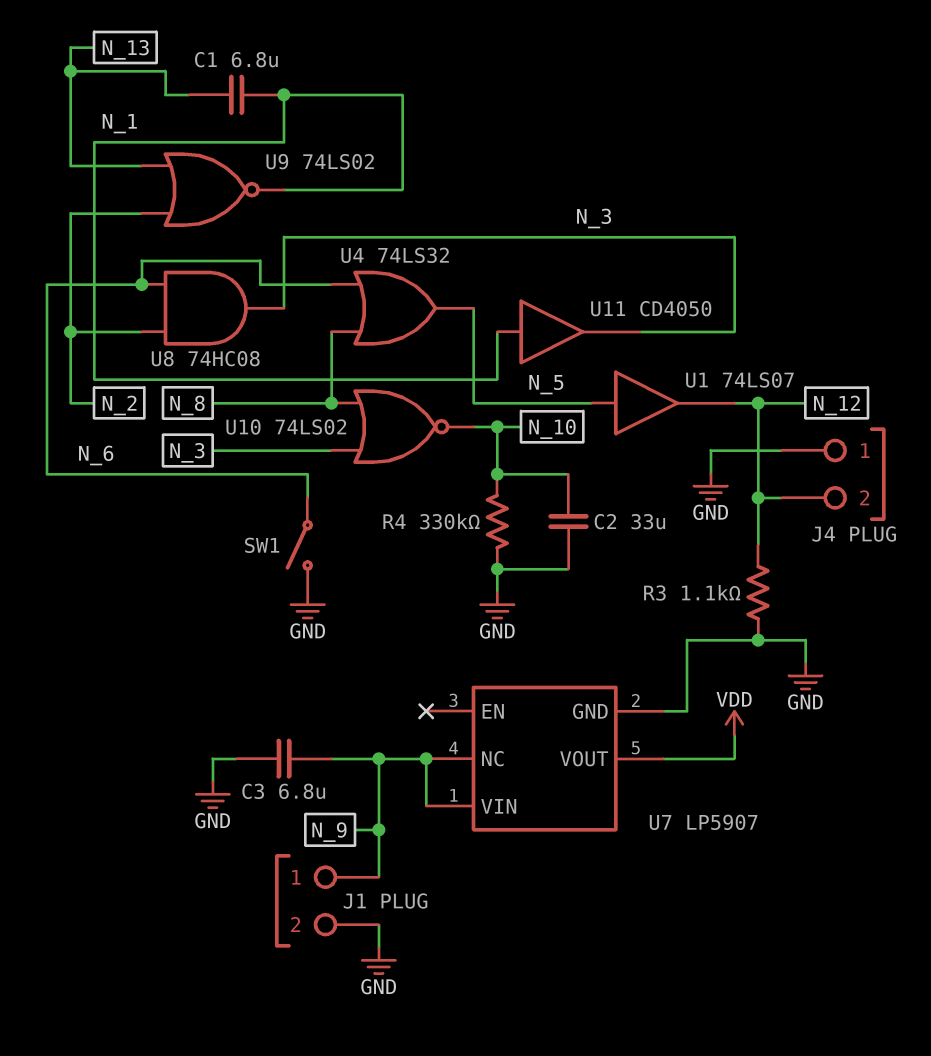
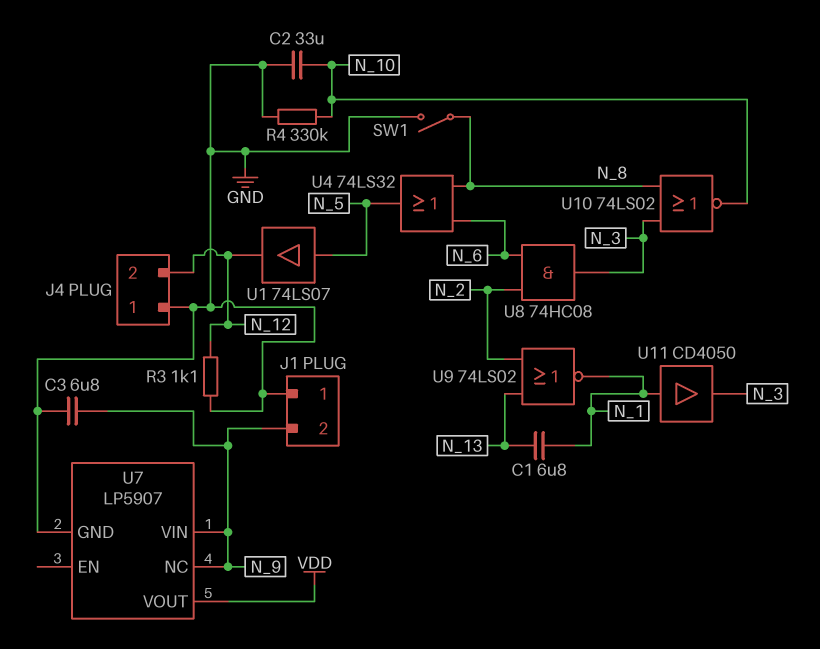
J1 pin 1: N_9 -> GND
J1 pin 2: GND -> N_9
SW1: switch (GND, N_6) -> switch (GND, N_8)

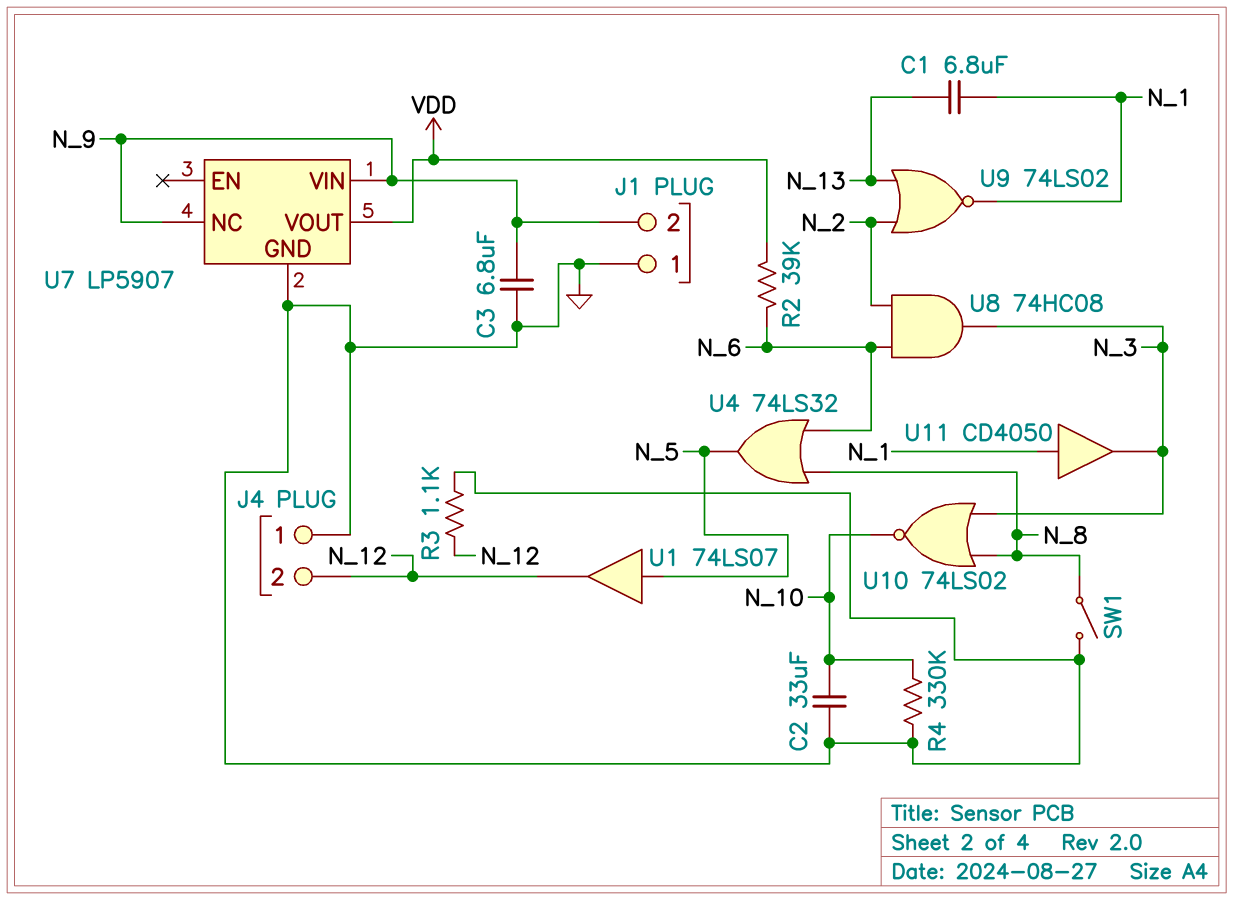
R2: none -> 39k (N_6, VDD)

